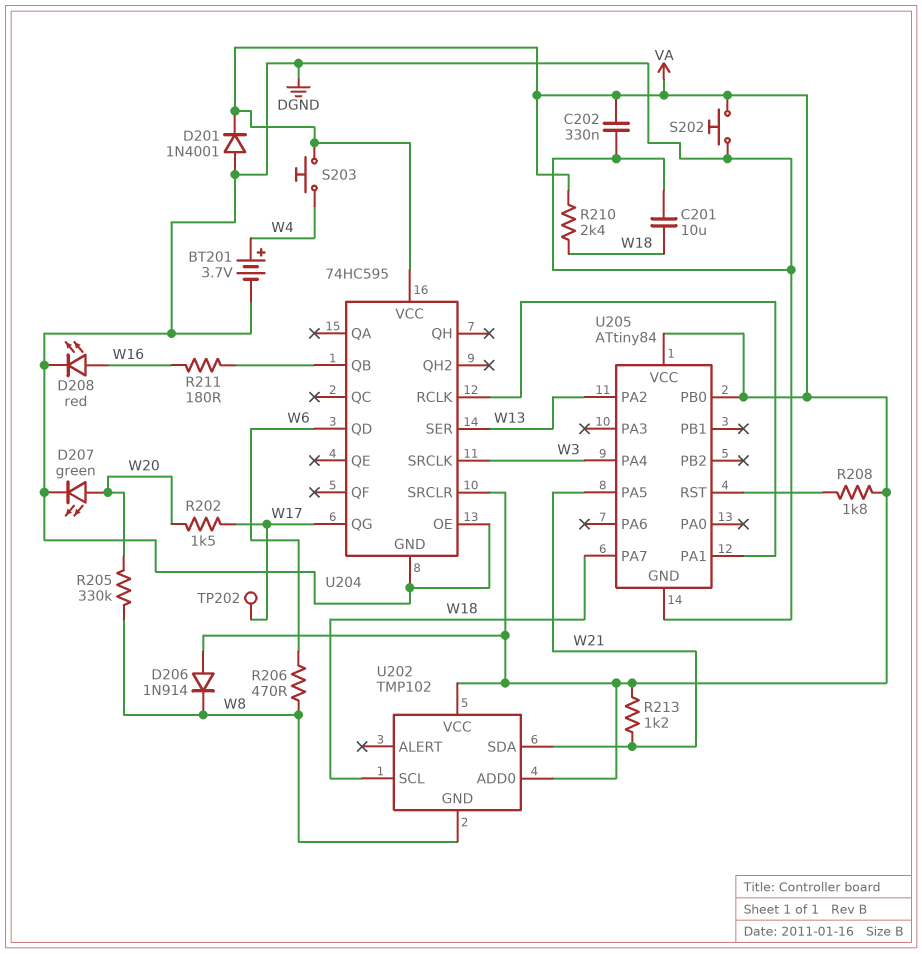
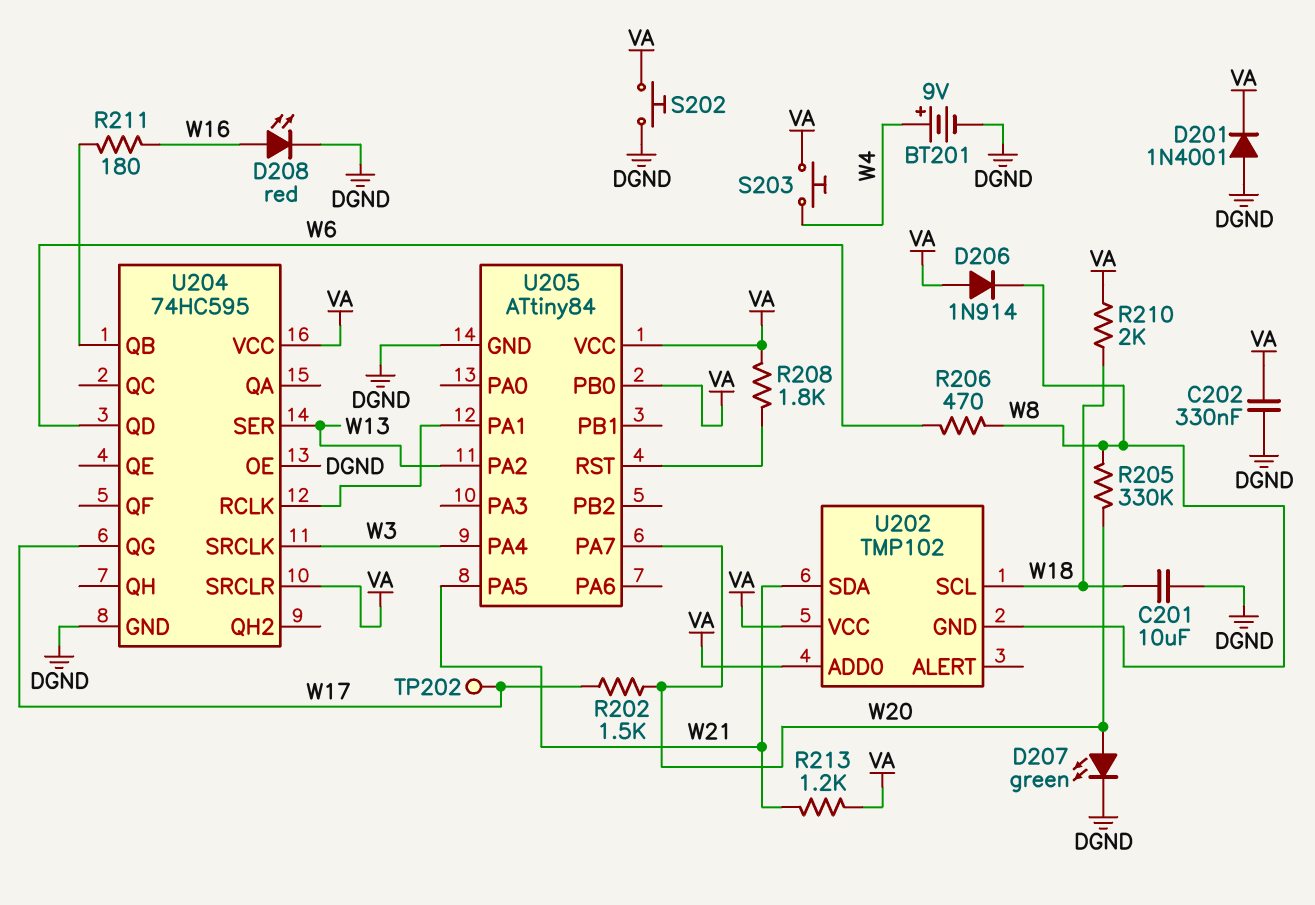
BT201: 3.7V (plus W4, minus DGND) -> 9V (plus W4, minus DGND)
R210: 2.4k (VA, W18) -> 2k (VA, W18)
U205 pin PA7: W18 -> W20

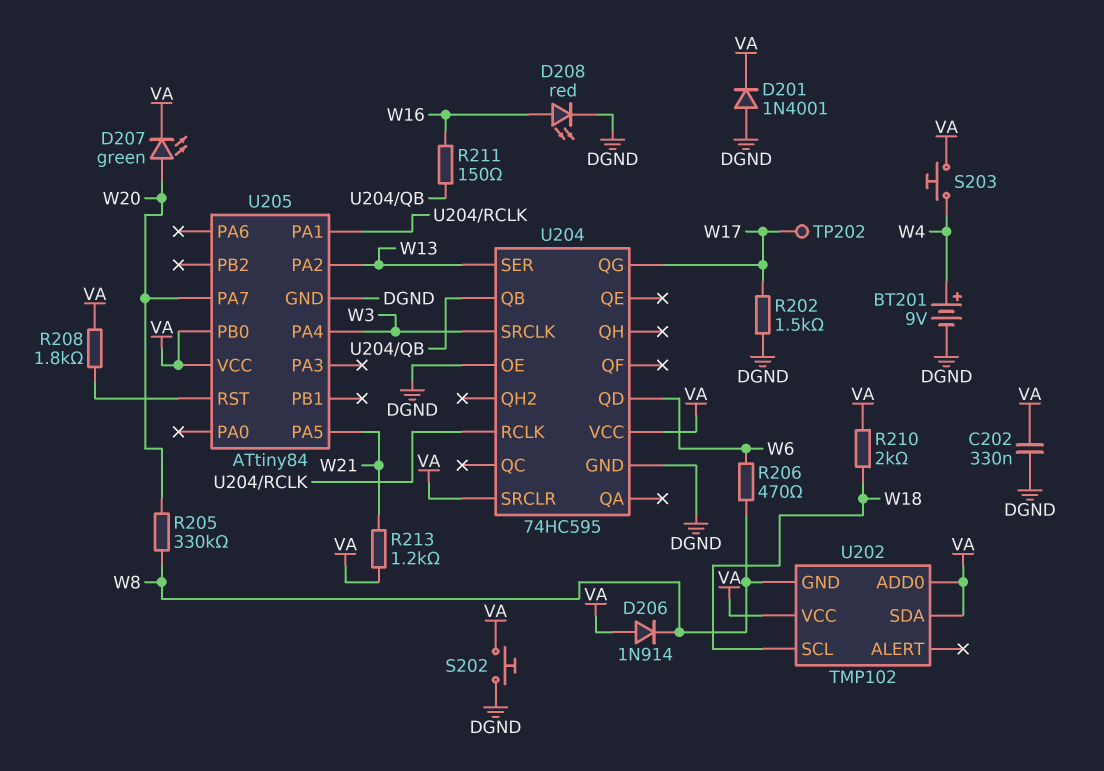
C201: 10uF (DGND, W18) -> none
D207: LED green (A W20, K DGND) -> LED green (A W20, K VA)
R202: 1.5k (W17, W20) -> 1.5k (DGND, W17)
R211: 180 (U204/QB, W16) -> 150 (U204/QB, W16)
U202 pin SDA: W21 -> VA

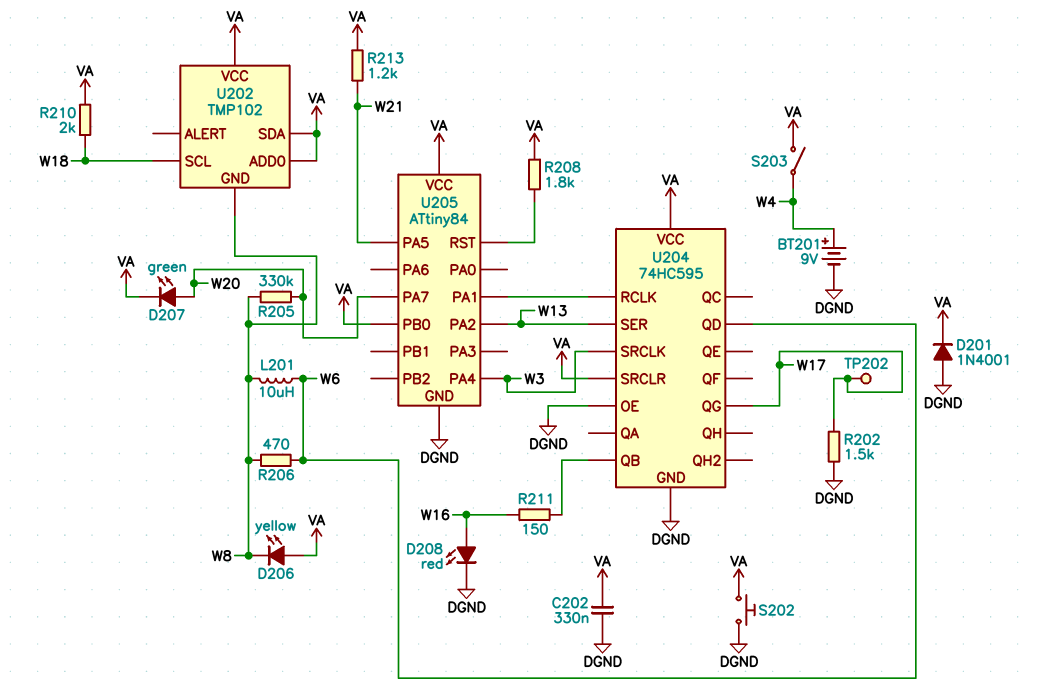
D206: diode 1N914 (A VA, K W8) -> LED yellow (A VA, K W8)
L201: none -> 10uH (W6, W8)
S203: button (VA, W4) -> switch (VA, W4)

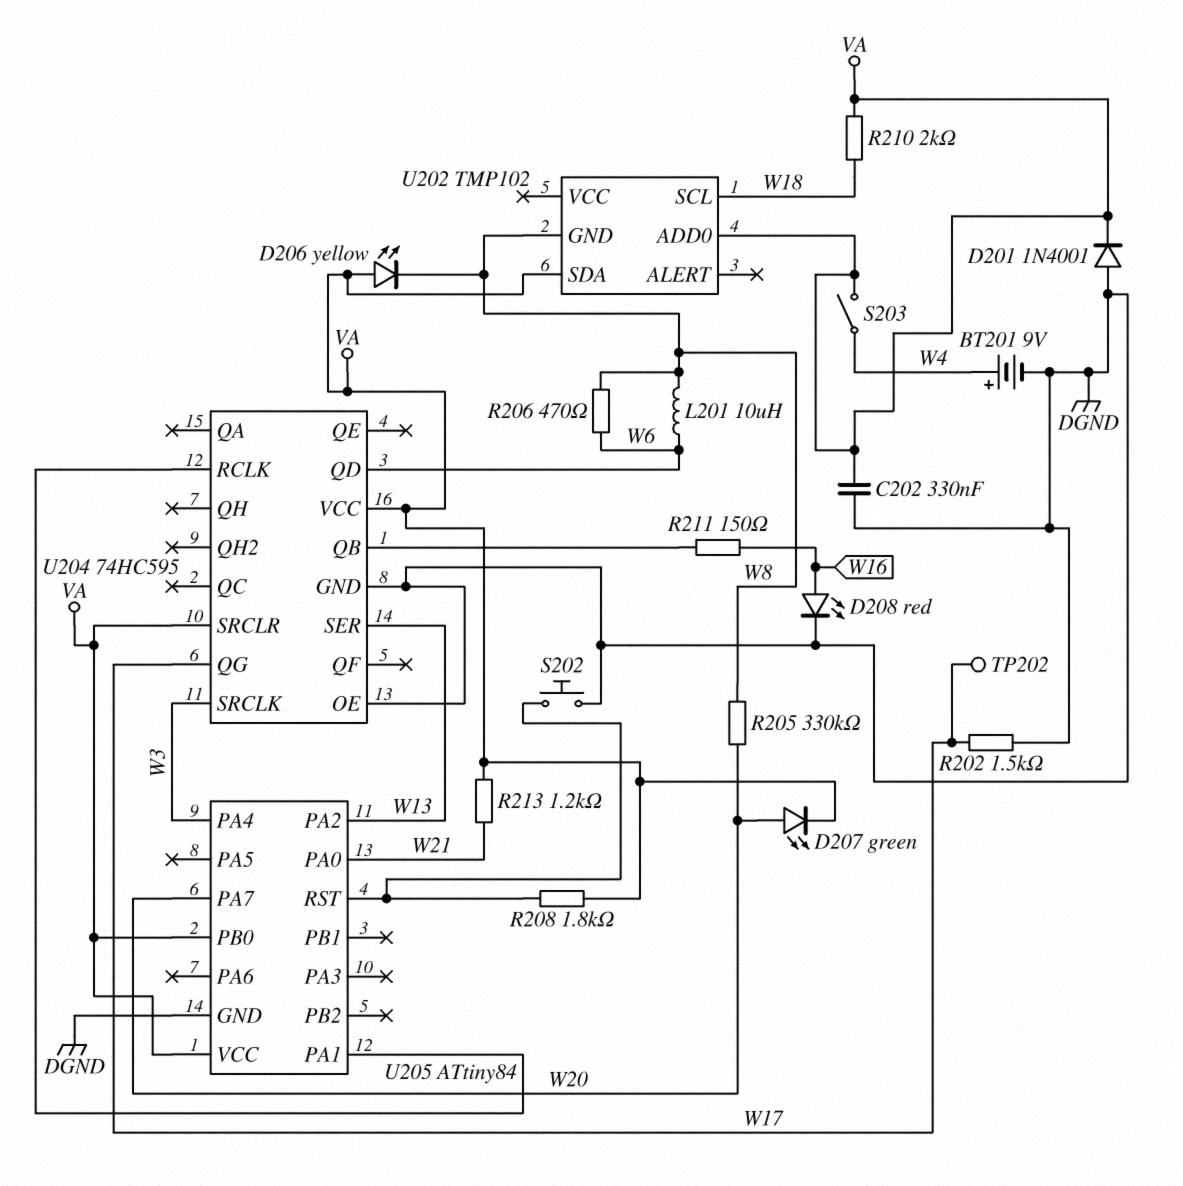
S202: button (DGND, VA) -> button (DGND, U205/RST)
U202 pin VCC: VA -> none
U205 pin PA0: none -> W21
U205 pin PA5: W21 -> none

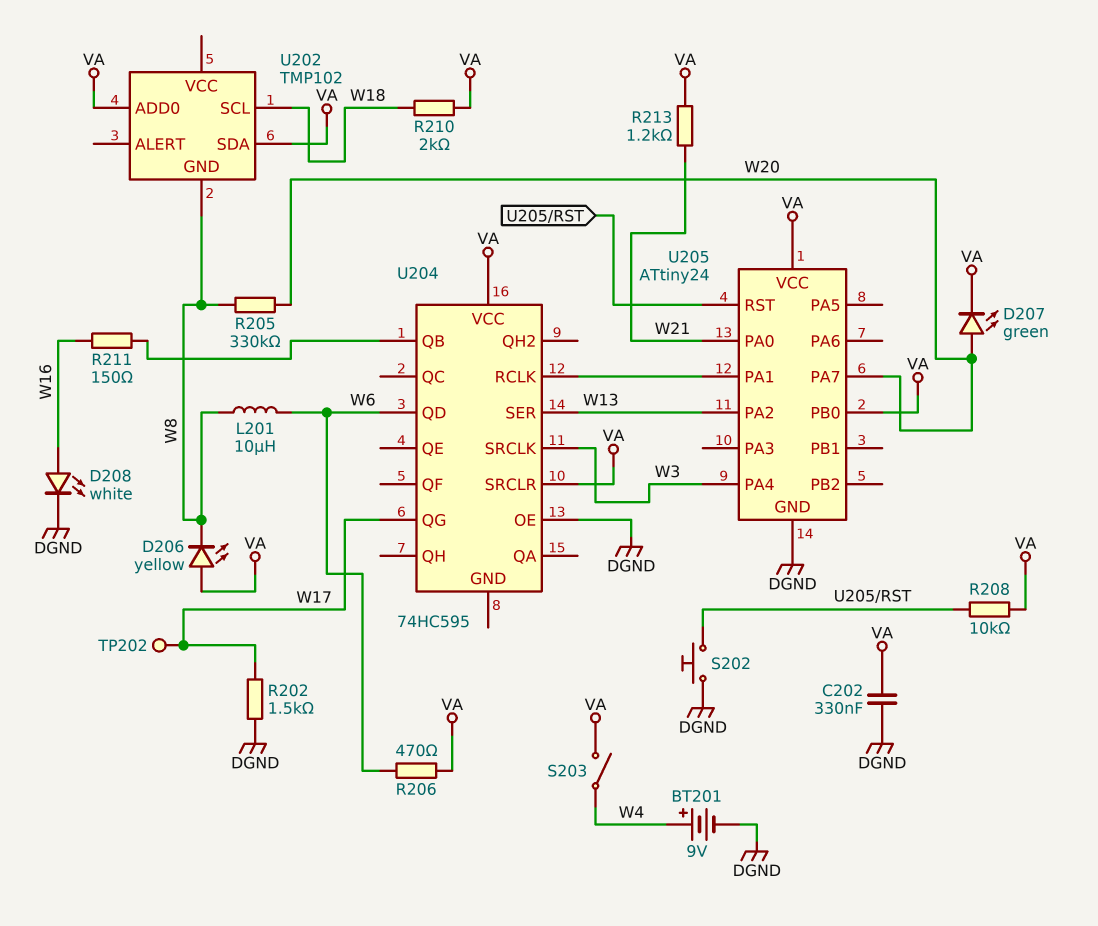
D201: diode 1N4001 (A DGND, K VA) -> none
D208: LED red (A W16, K DGND) -> LED white (A W16, K DGND)
R206: 470 (W6, W8) -> 470 (VA, W6)
R208: 1.8k (U205/RST, VA) -> 10k (U205/RST, VA)
U204 pin GND: DGND -> none
U205: ATtiny84 -> ATtiny24

